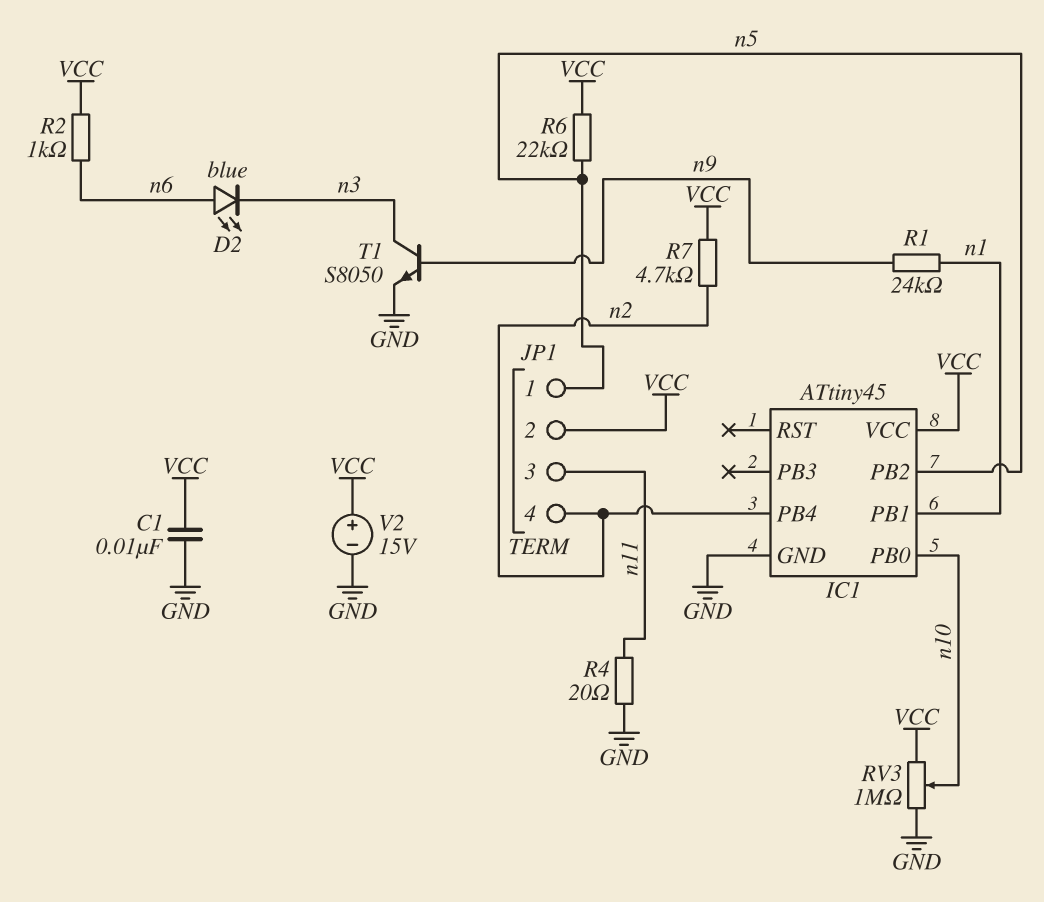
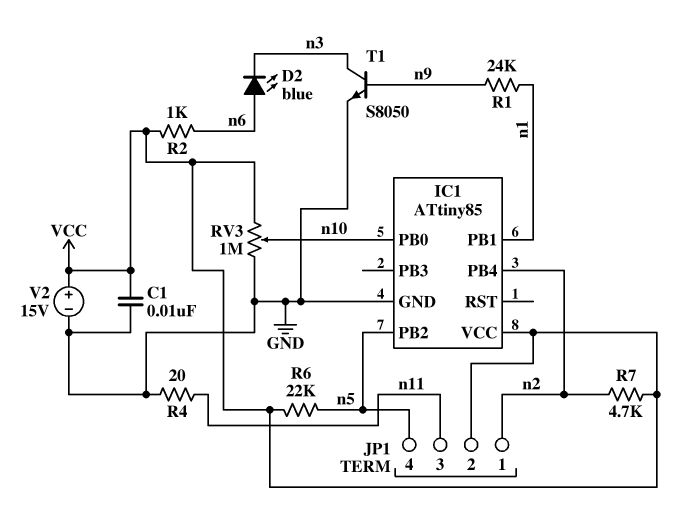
IC1: ATtiny45 -> ATtiny85
JP1 pin 1: n5 -> n2
JP1 pin 4: n2 -> n5

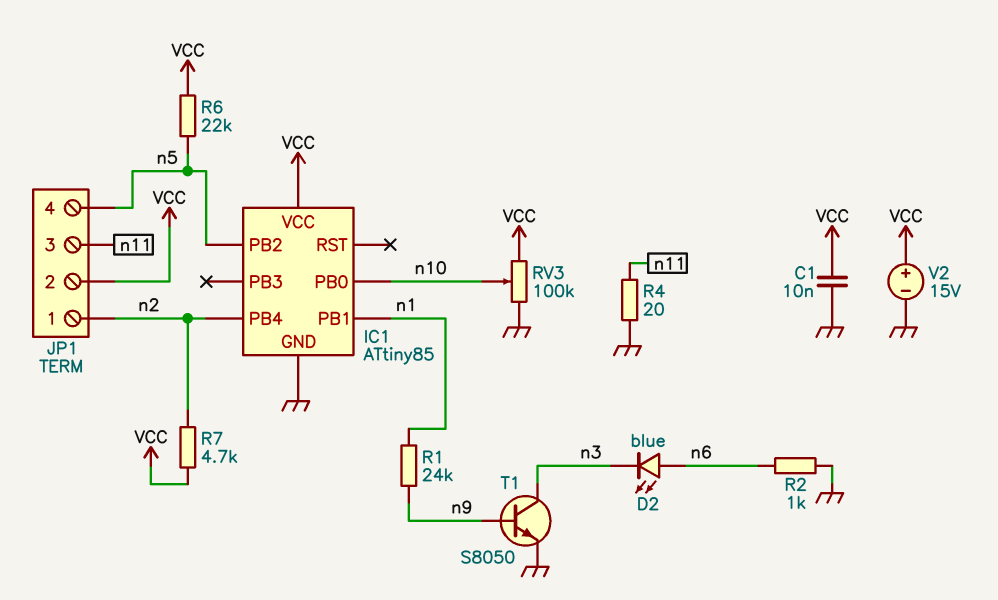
R2: 1k (VCC, n6) -> 1k (GND, n6)
RV3: 1M (GND, VCC, wiper n10) -> 100k (GND, VCC, wiper n10)

